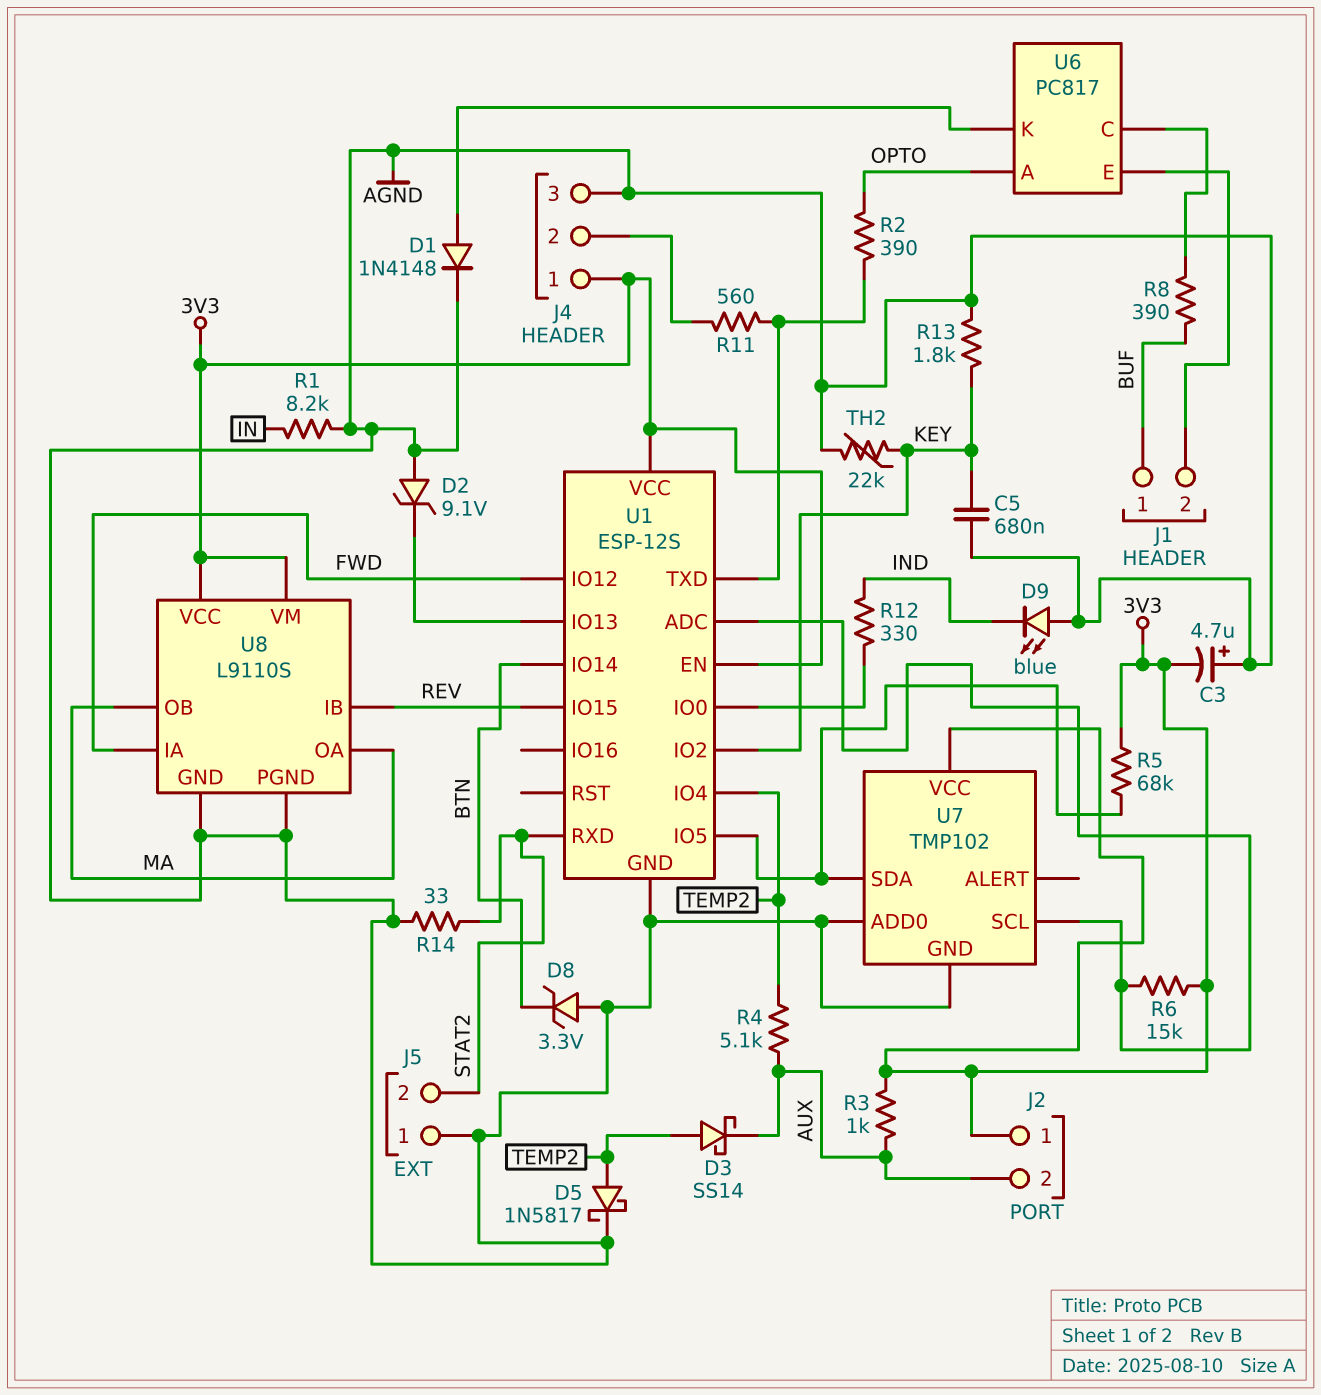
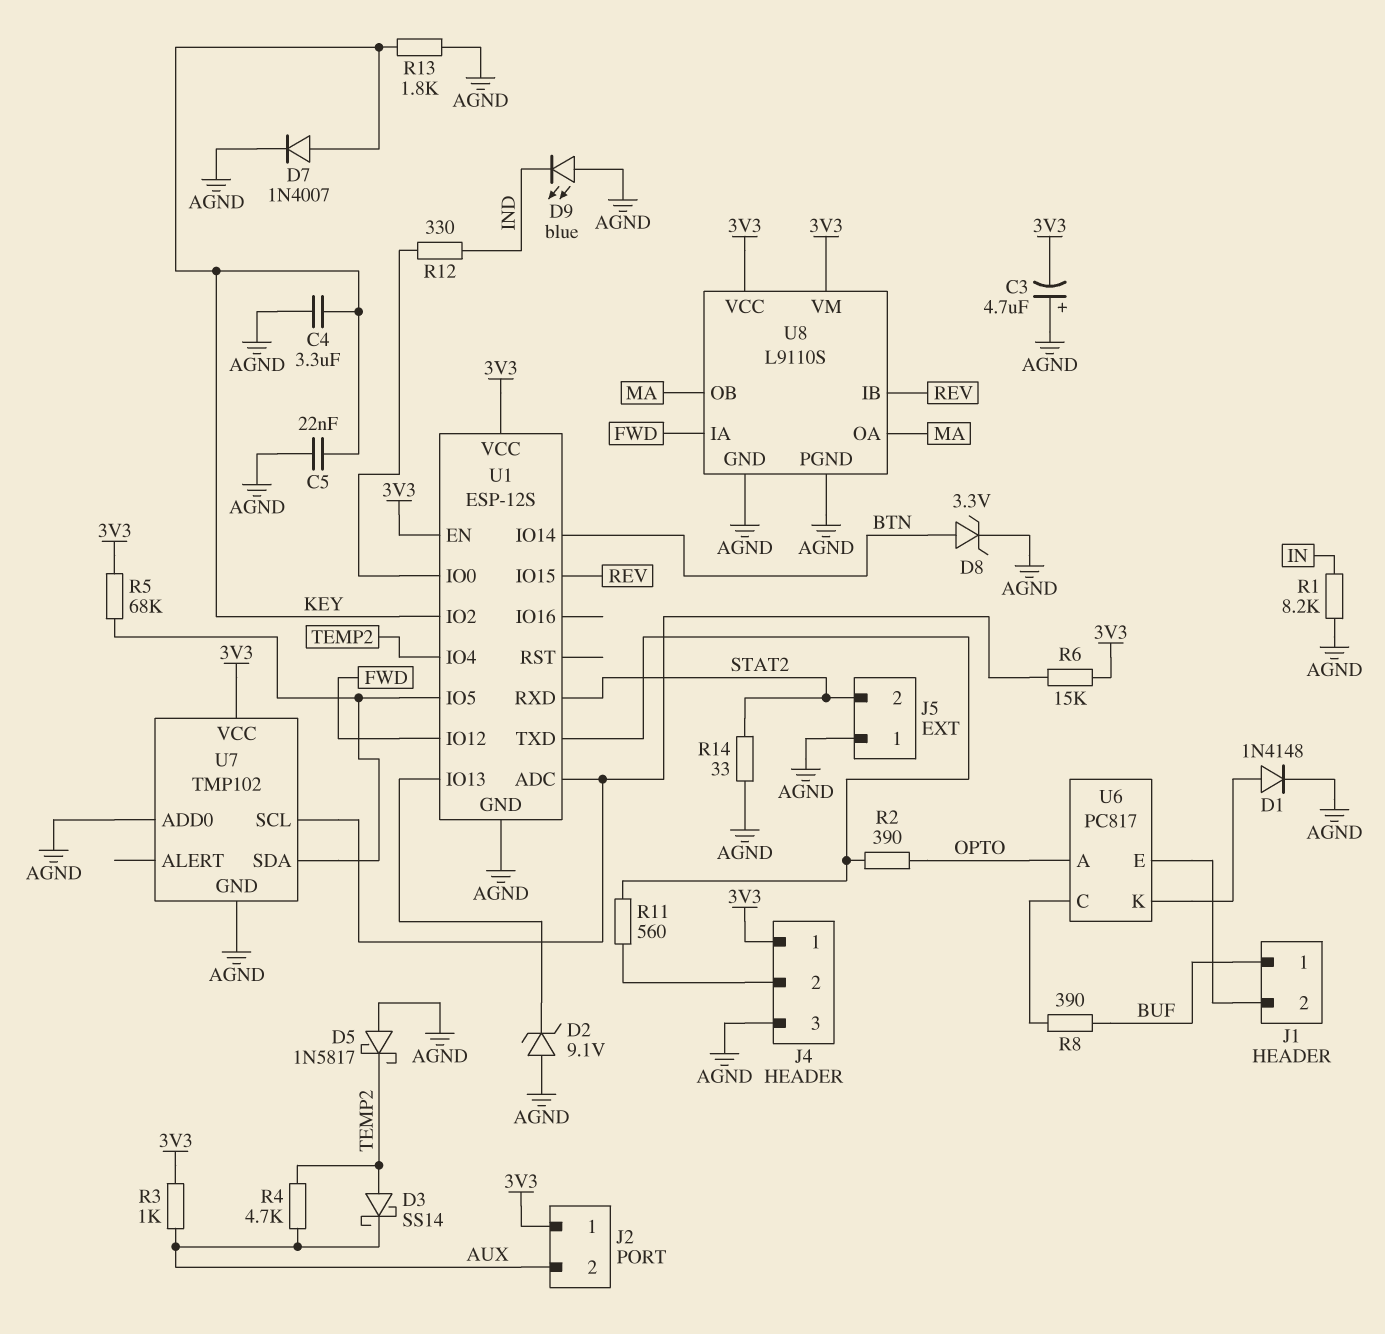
C4: none -> 3.3uF (AGND, KEY)
C5: 680nF (AGND, KEY) -> 22nF (AGND, KEY)
D5: schottky 1N5817 (A TEMP2, K AGND) -> schottky 1N5817 (A AGND, K TEMP2)
D7: none -> diode 1N4007 (A KEY, K AGND)
D8: zener 3.3V (A AGND, K BTN) -> zener 3.3V (A BTN, K AGND)
R4: 5.1k (AUX, TEMP2) -> 4.7k (AUX, TEMP2)
TH2: 22k (AGND, KEY) -> none

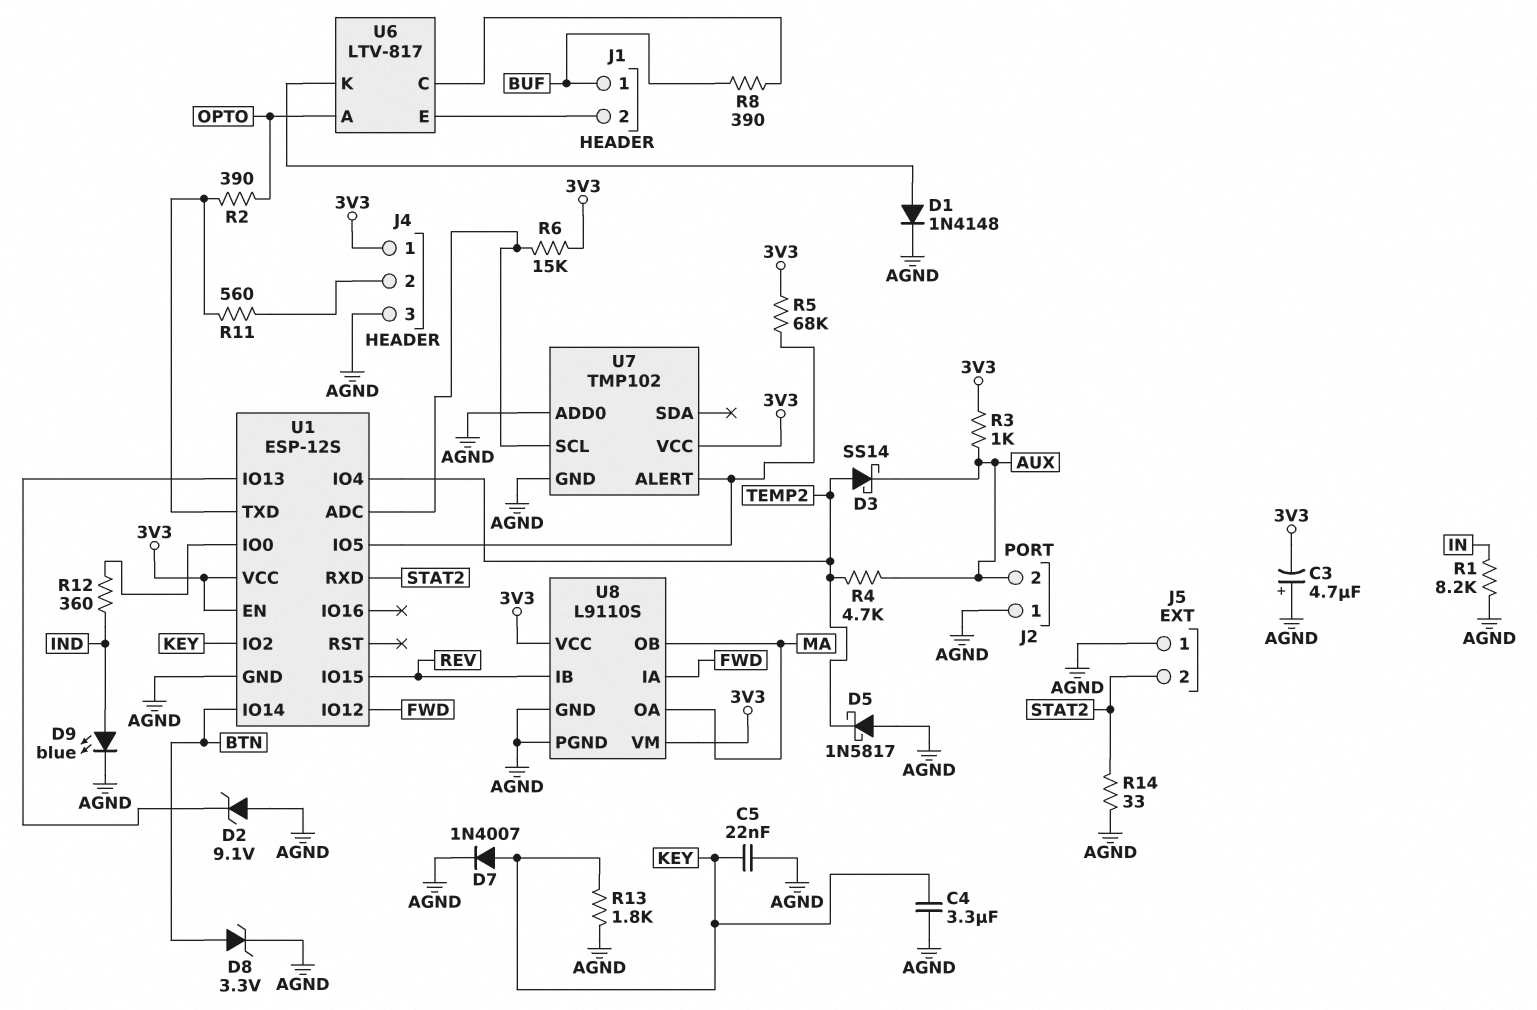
D9: LED blue (A AGND, K IND) -> LED blue (A IND, K AGND)
J2 pin 1: 3V3 -> AGND
R12: 330 (IND, U1/IO0) -> 360 (IND, U1/IO0)
U6: PC817 -> LTV-817
U7 pin ALERT: none -> U1/IO5
U7 pin SDA: U1/IO5 -> none

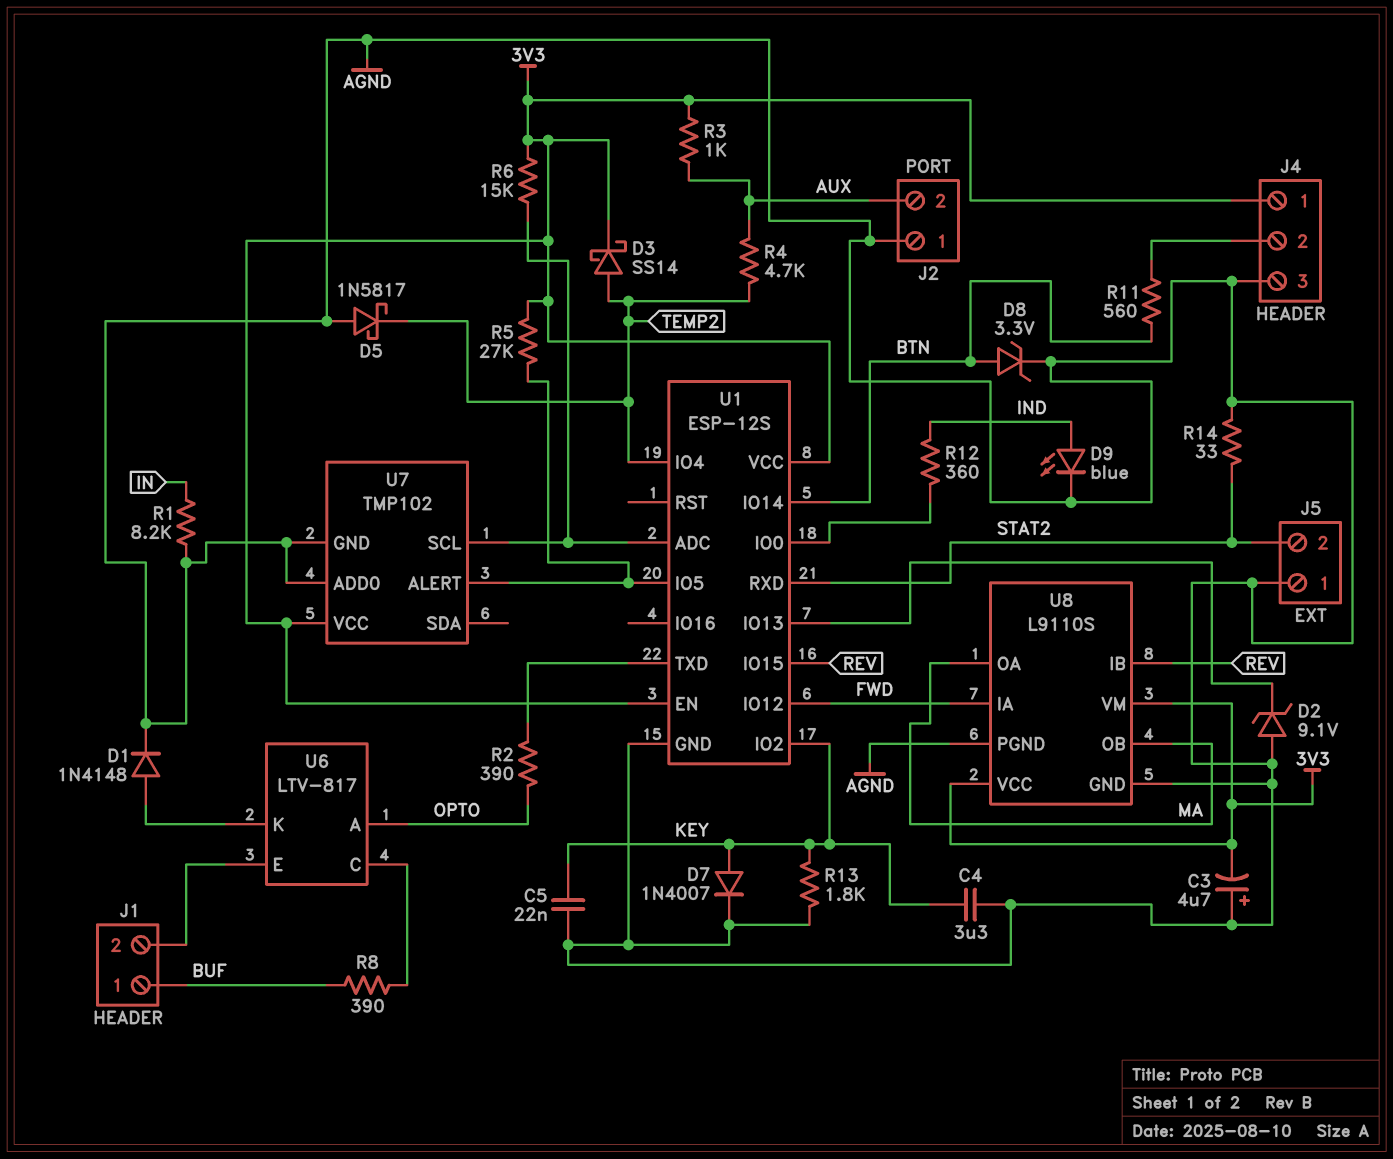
D3: schottky SS14 (A TEMP2, K AUX) -> schottky SS14 (A TEMP2, K 3V3)
R5: 68k (3V3, U1/IO5) -> 27k (3V3, U1/IO5)
R11: 560 (J4/2, U1/TXD) -> 560 (BTN, J4/2)

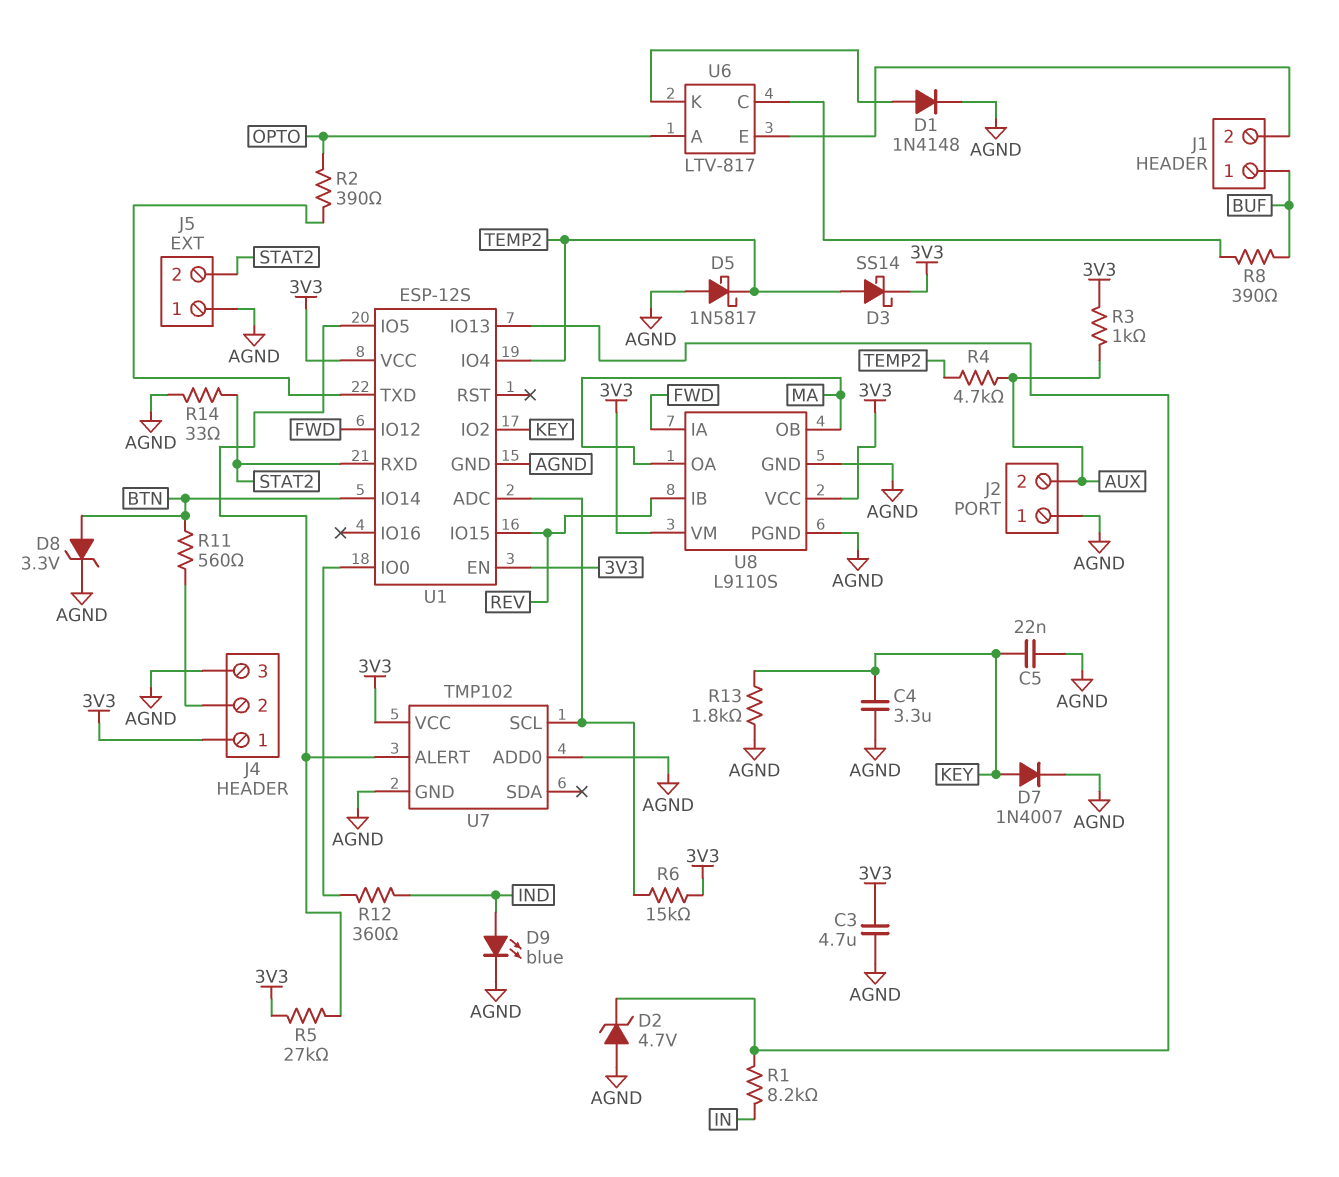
C3: 4.7uF (plus AGND, minus 3V3) -> 4.7uF (3V3, AGND)
D2: zener 9.1V (A AGND, K U1/IO13) -> zener 4.7V (A AGND, K U1/IO13)
R1: 8.2k (AGND, IN) -> 8.2k (IN, U1/IO13)

